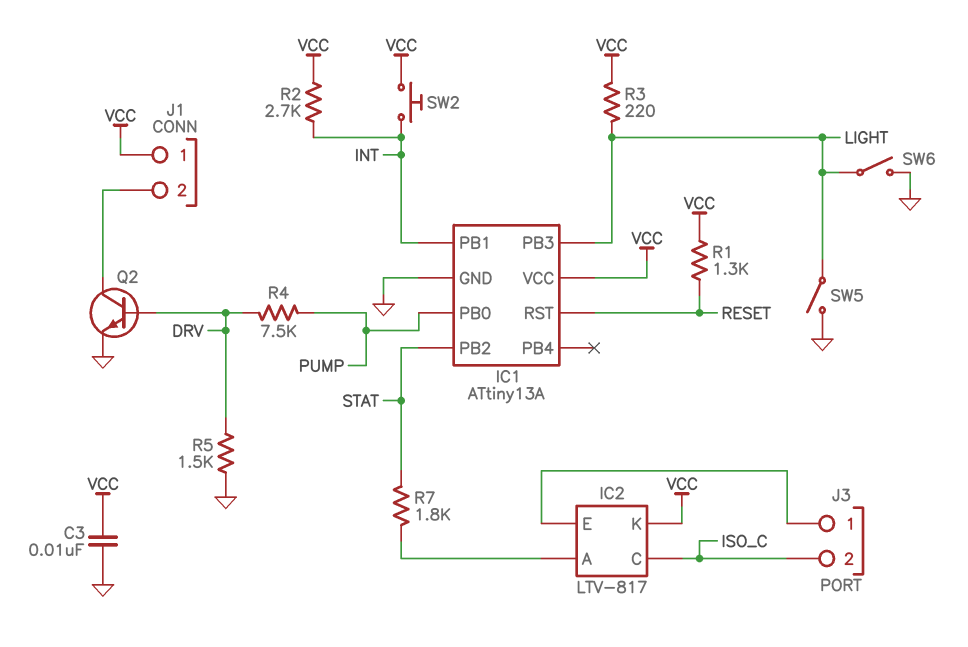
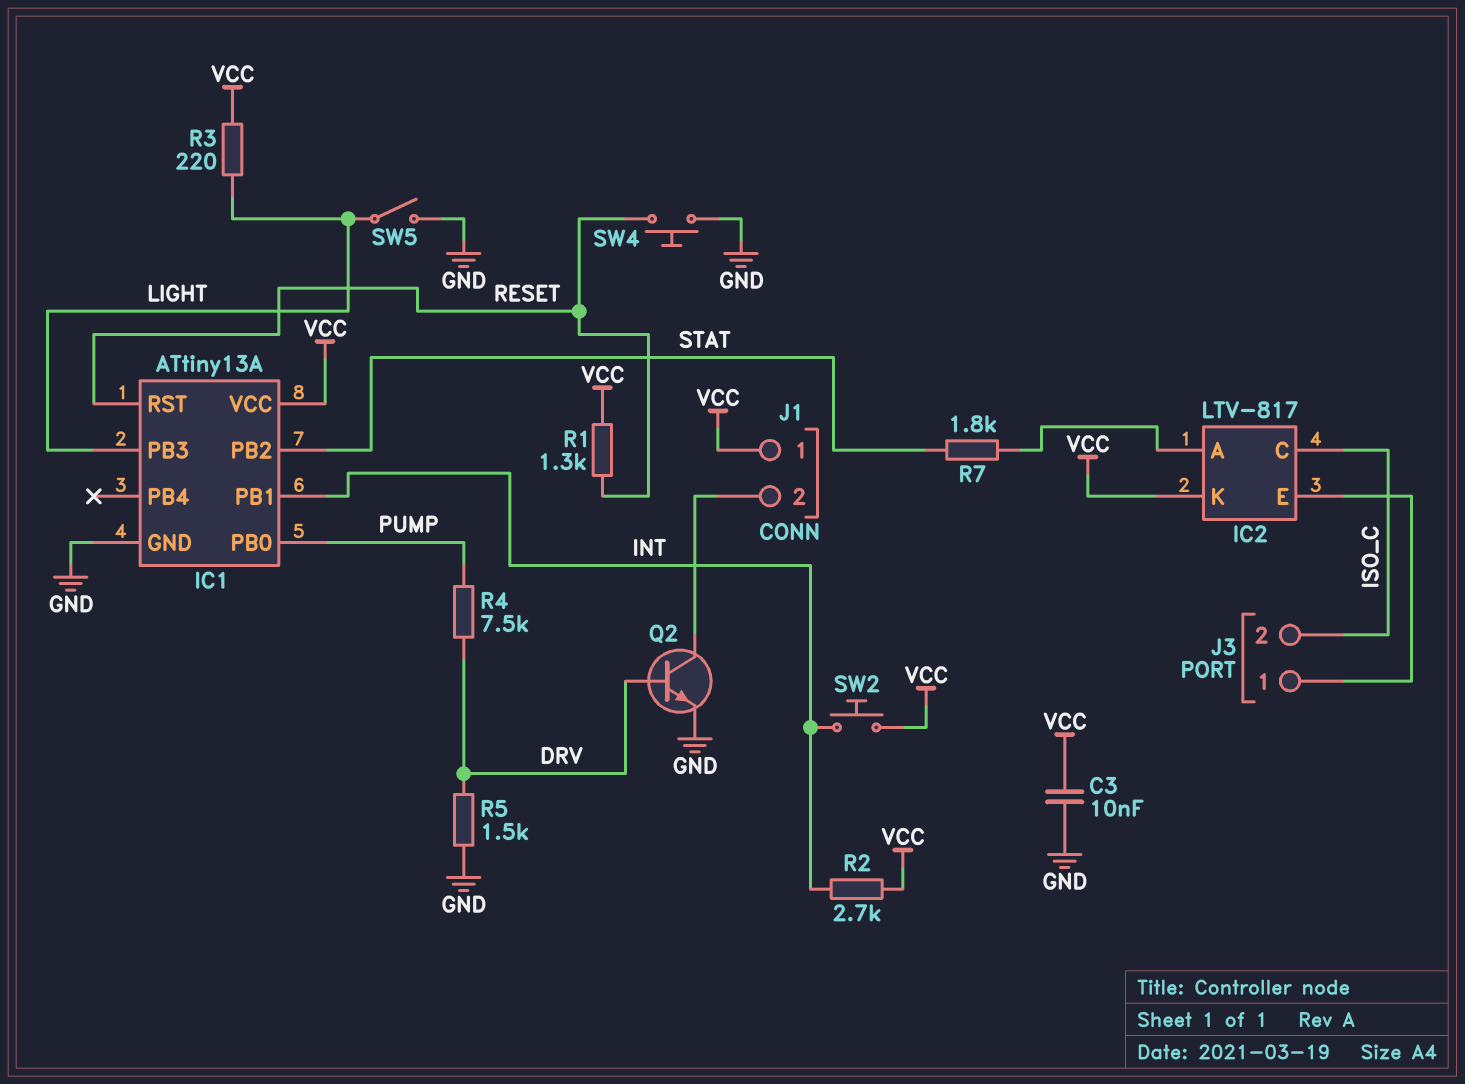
SW4: none -> button (GND, RESET)
SW6: switch (GND, LIGHT) -> none

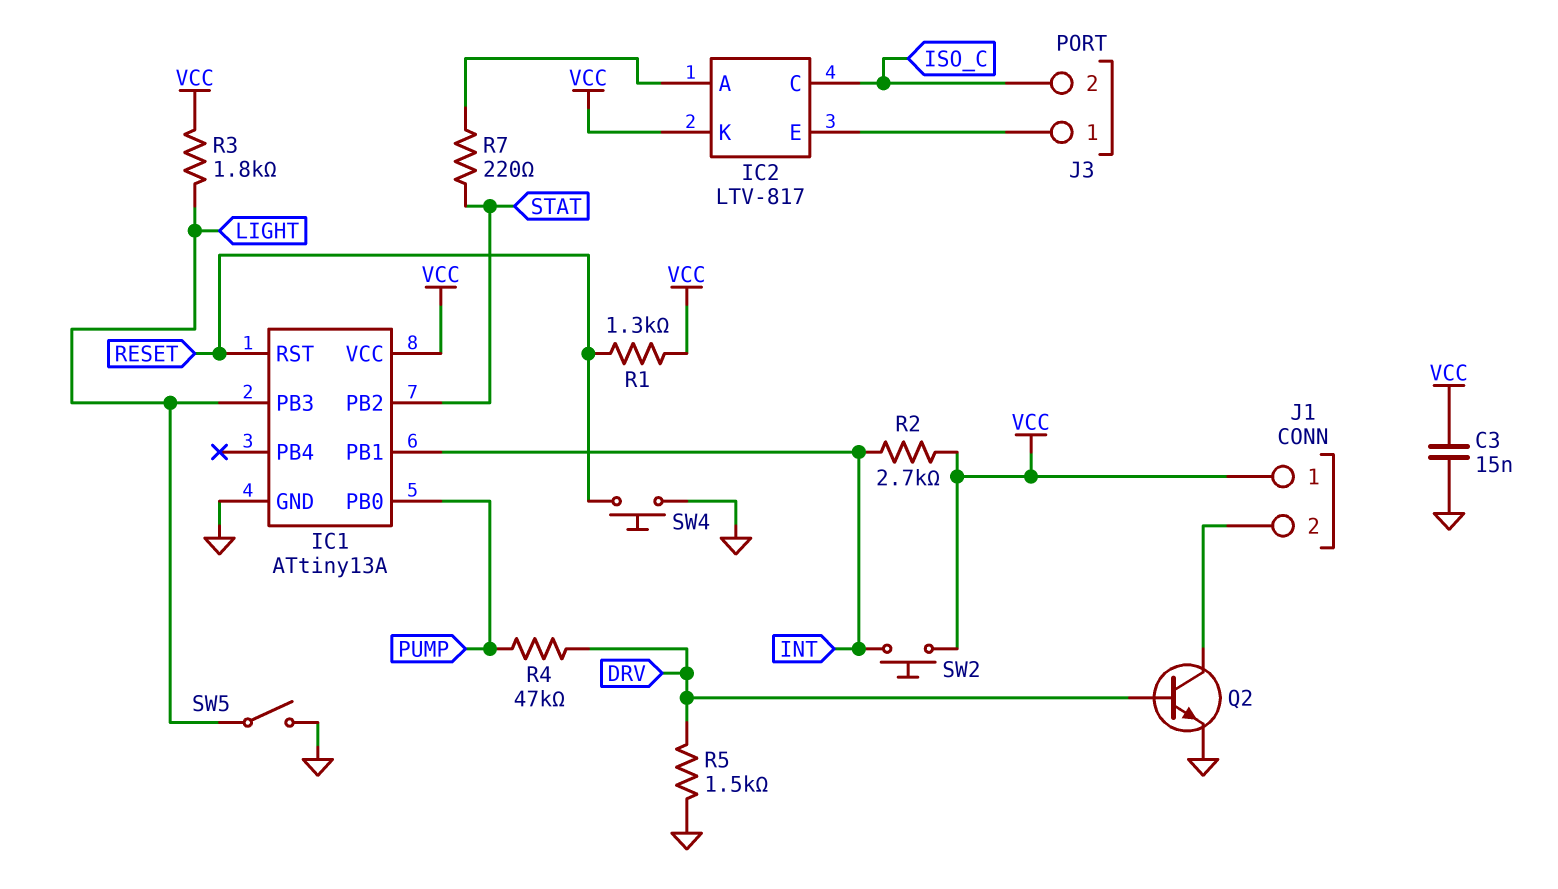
C3: 10nF (GND, VCC) -> 15nF (GND, VCC)
R3: 220 (LIGHT, VCC) -> 1.8k (LIGHT, VCC)
R4: 7.5k (DRV, PUMP) -> 47k (DRV, PUMP)
R7: 1.8k (IC2/A, STAT) -> 220 (IC2/A, STAT)

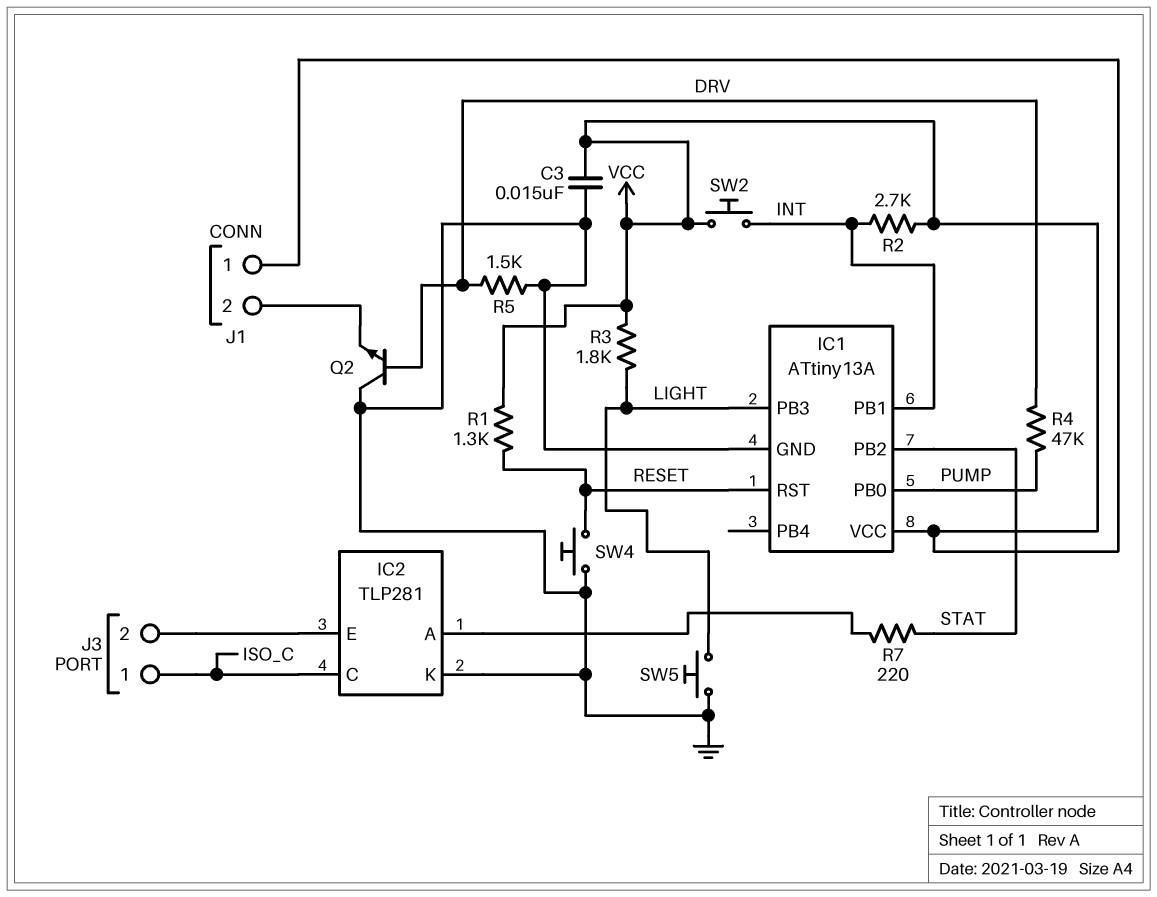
IC2: LTV-817 -> TLP281
IC2 pin K: VCC -> GND
J3 pin 1: IC2/E -> ISO_C
J3 pin 2: ISO_C -> IC2/E
Q2: NPN (B DRV, C J1/2, E GND) -> NPN (B DRV, C GND, E J1/2)
SW5: switch (GND, LIGHT) -> button (GND, LIGHT)

